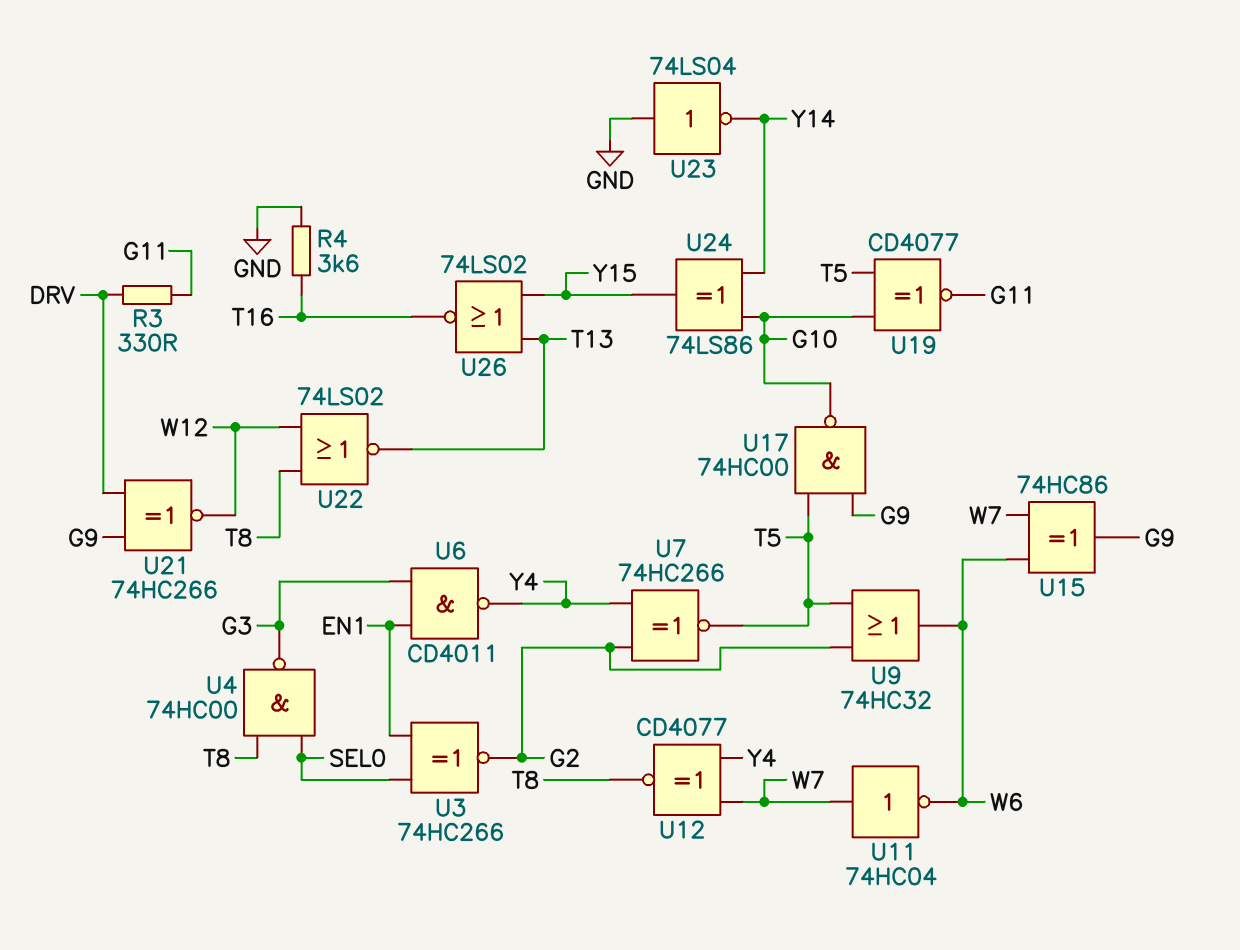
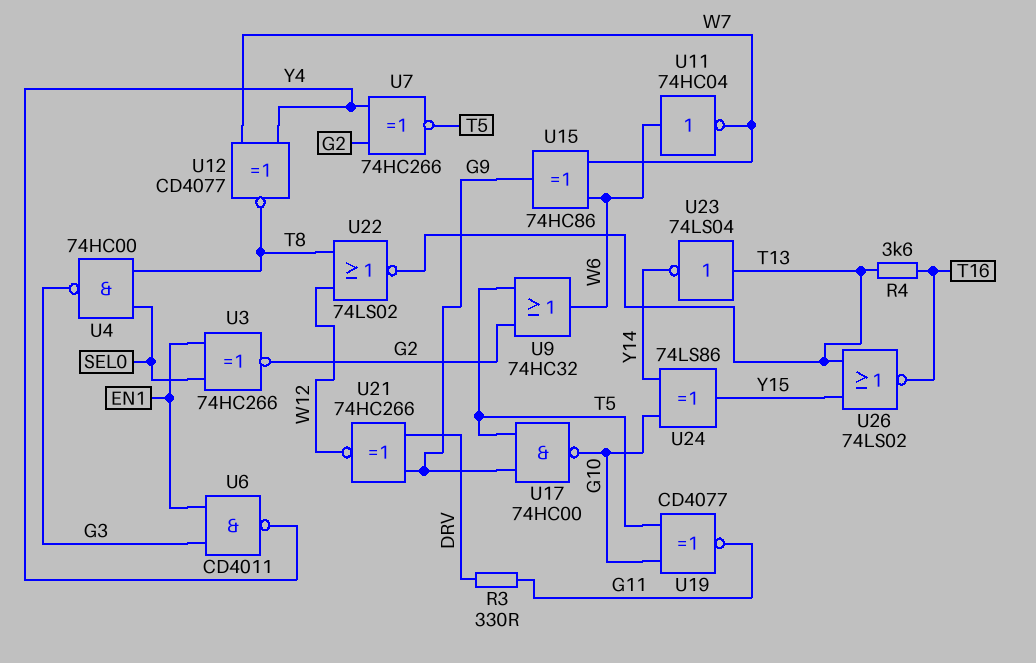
R4: 3.6k (GND, T16) -> 3.6k (T13, T16)
U11: NOT 74HC04 (in W7, out W6) -> NOT 74HC04 (in W6, out W7)
U23: NOT 74LS04 (in GND, out Y14) -> NOT 74LS04 (in T13, out Y14)

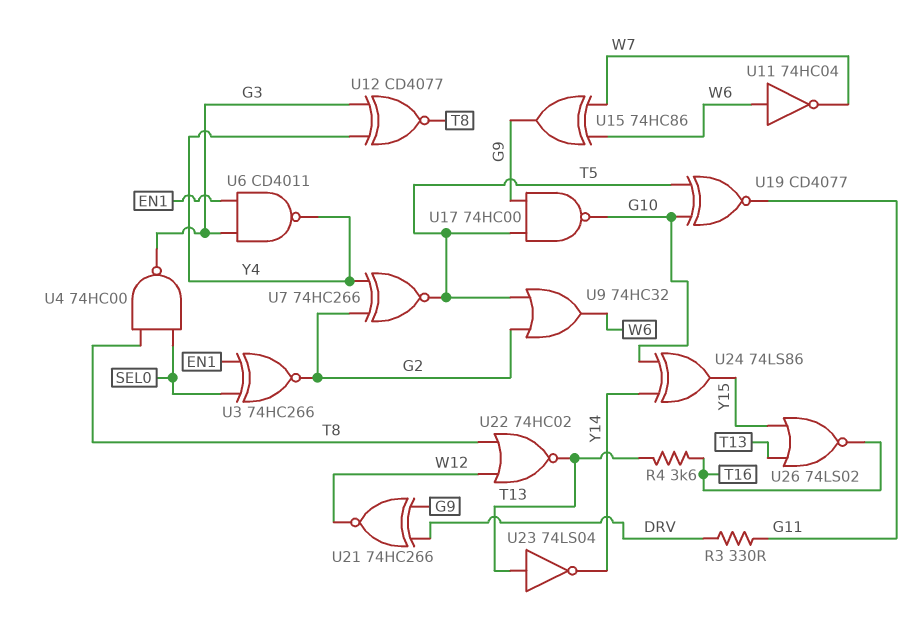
U12: XNOR CD4077 (in W7, in Y4, out T8) -> XNOR CD4077 (in G3, in Y4, out T8)
U22: NOR 74LS02 (in T8, in W12, out T13) -> NOR 74HC02 (in T8, in W12, out T13)

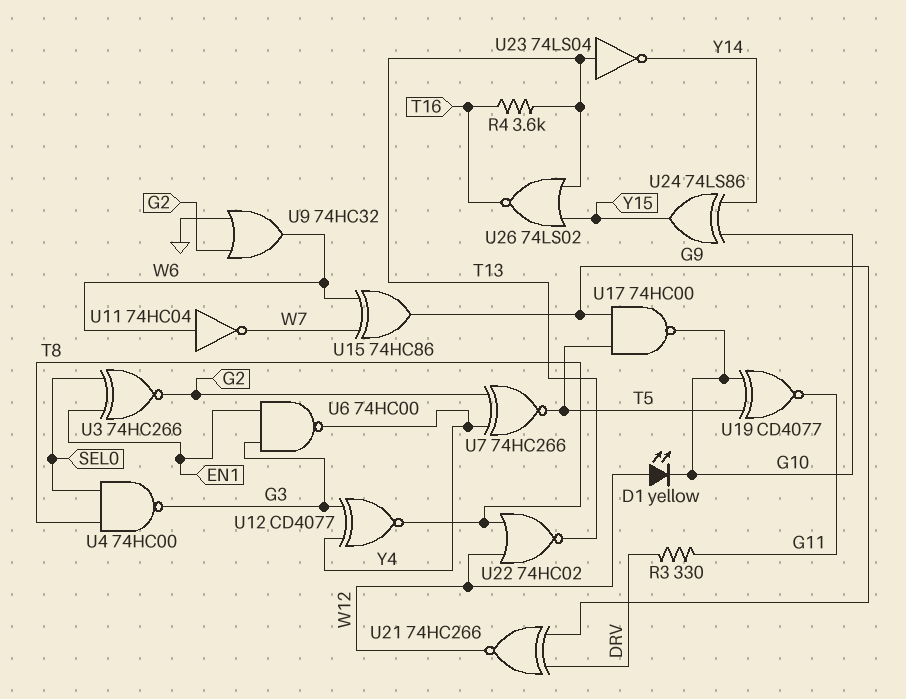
D1: none -> LED yellow (A W12, K G10)
U6: NAND CD4011 (in EN1, in G3, out Y4) -> NAND 74HC00 (in EN1, in G3, out Y4)
U9: OR 74HC32 (in G2, in T5, out W6) -> OR 74HC32 (in G2, in GND, out W6)

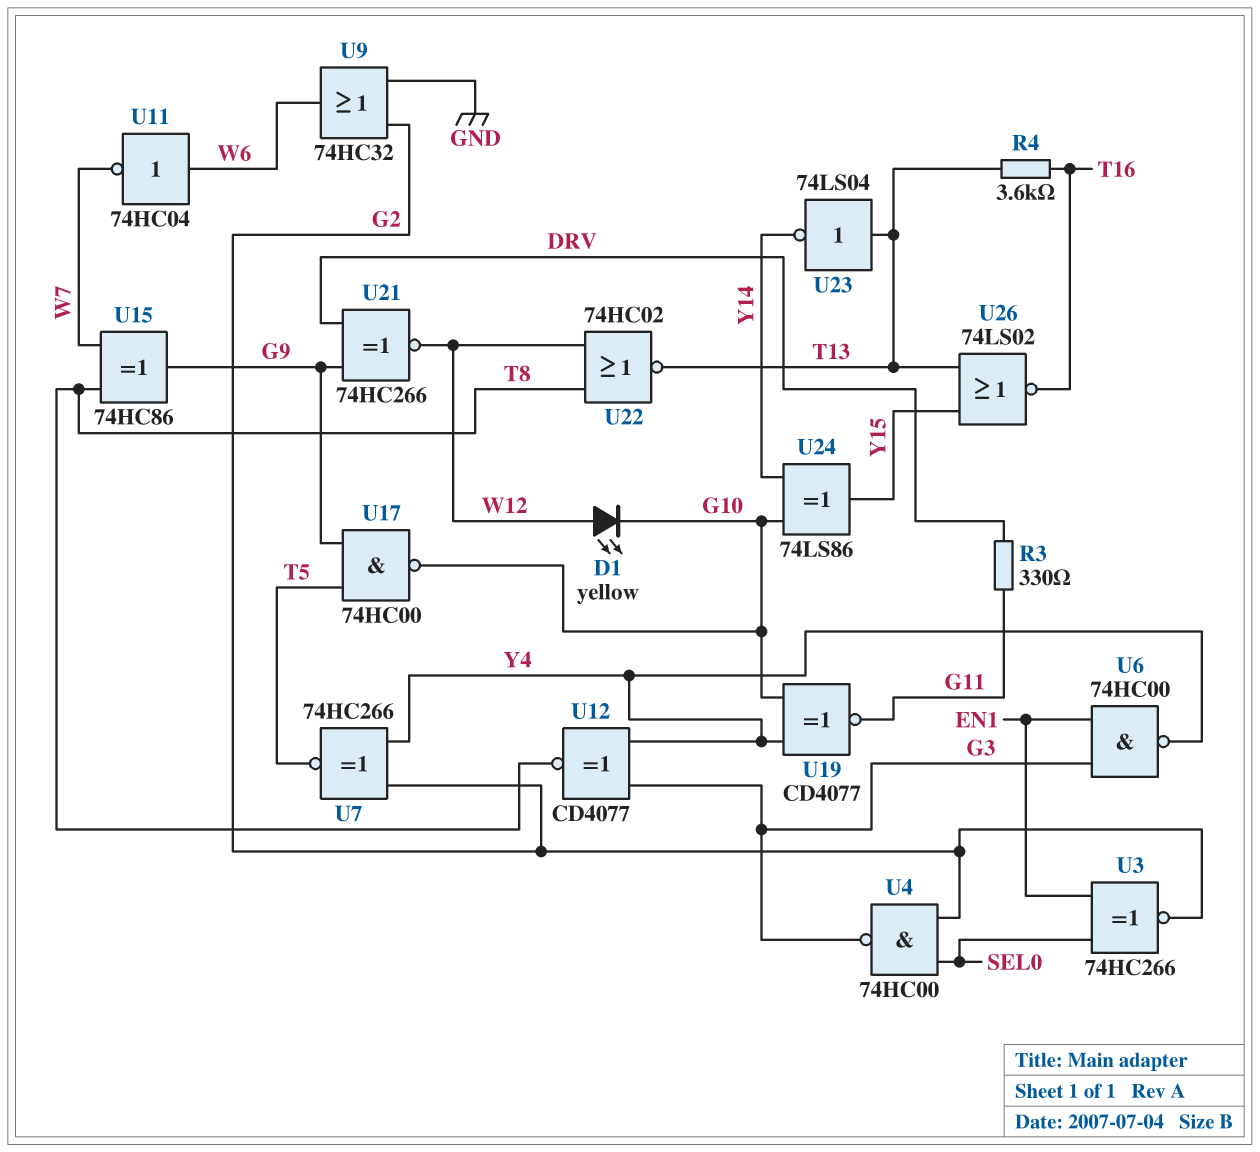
U4: NAND 74HC00 (in SEL0, in T8, out G3) -> NAND 74HC00 (in G2, in SEL0, out G3)
U15: XOR 74HC86 (in W6, in W7, out G9) -> XOR 74HC86 (in T8, in W7, out G9)
U19: XNOR CD4077 (in G10, in T5, out G11) -> XNOR CD4077 (in G10, in Y4, out G11)

